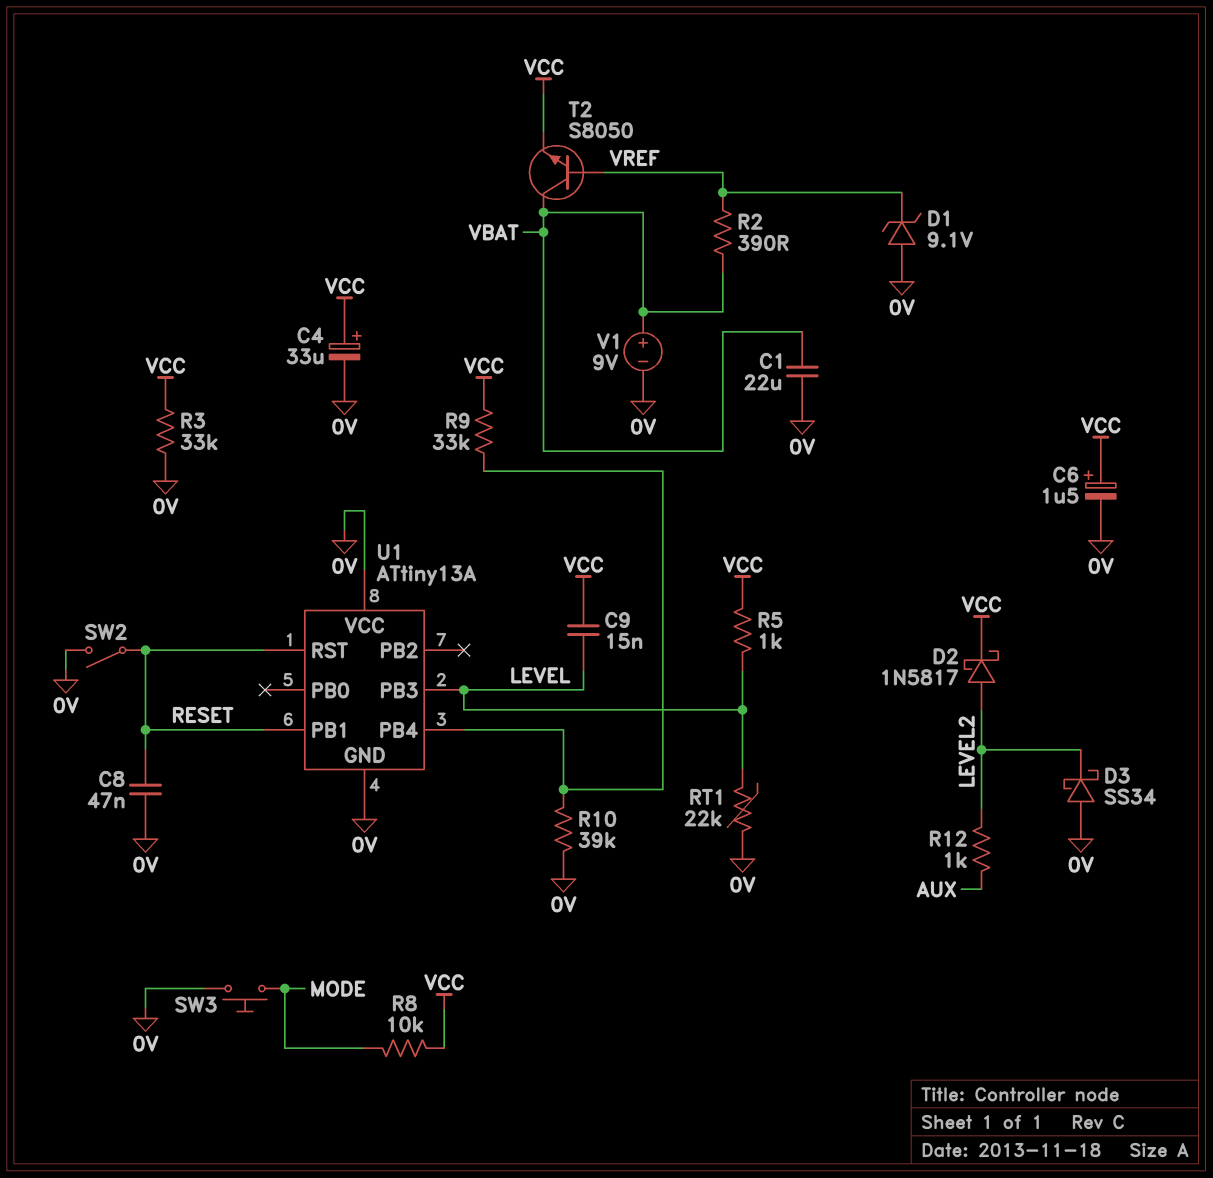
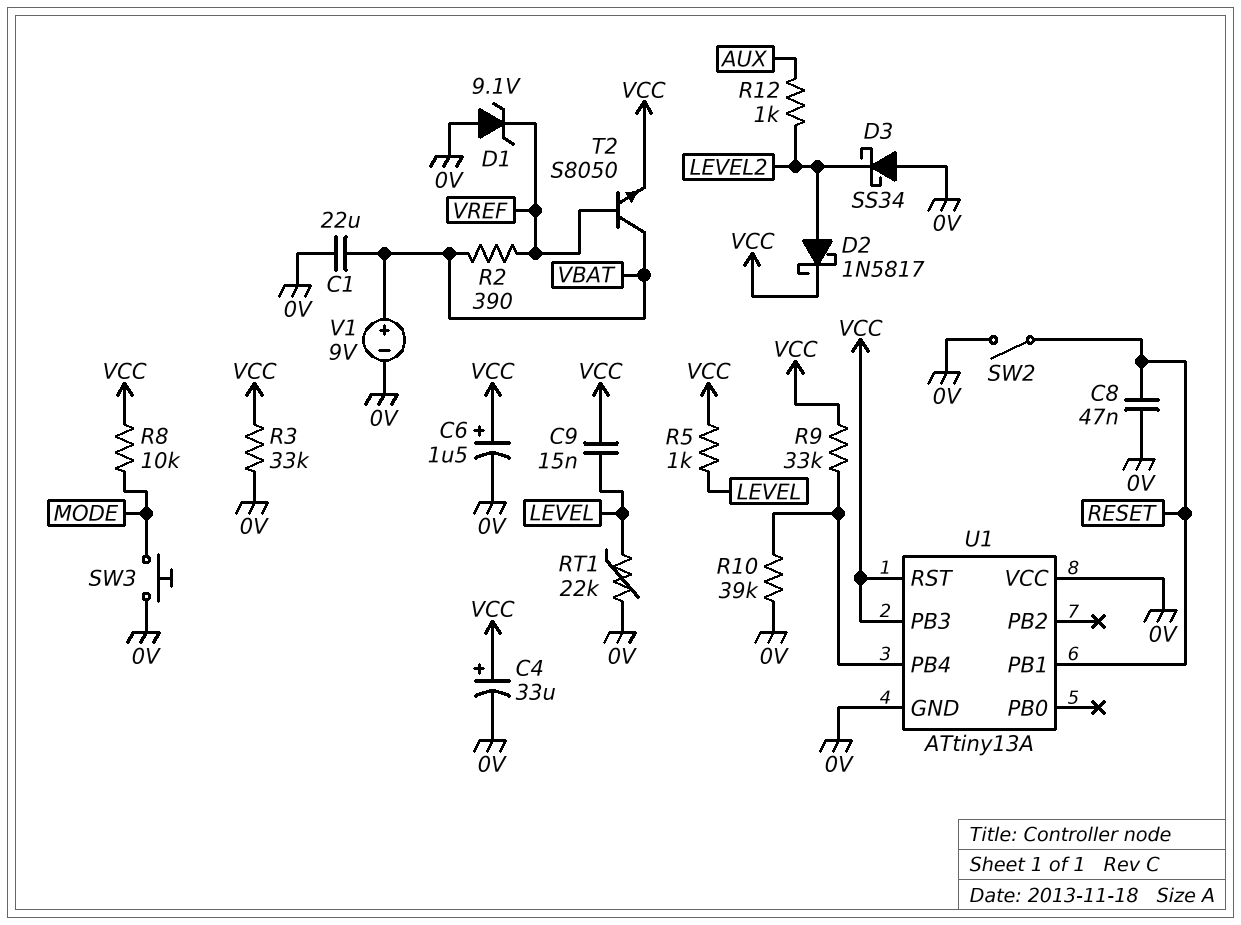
U1 pin PB3: LEVEL -> VCC
U1 pin RST: RESET -> VCC

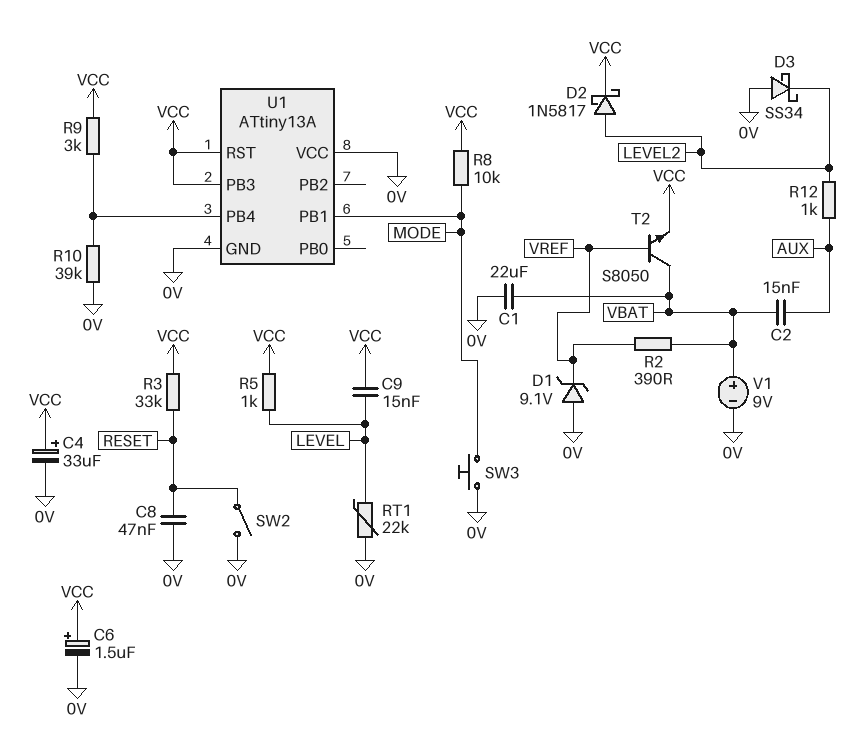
C2: none -> 15nF (AUX, VBAT)
R3: 33k (0V, VCC) -> 33k (RESET, VCC)
R9: 33k (U1/PB4, VCC) -> 3k (U1/PB4, VCC)
U1 pin PB1: RESET -> MODE

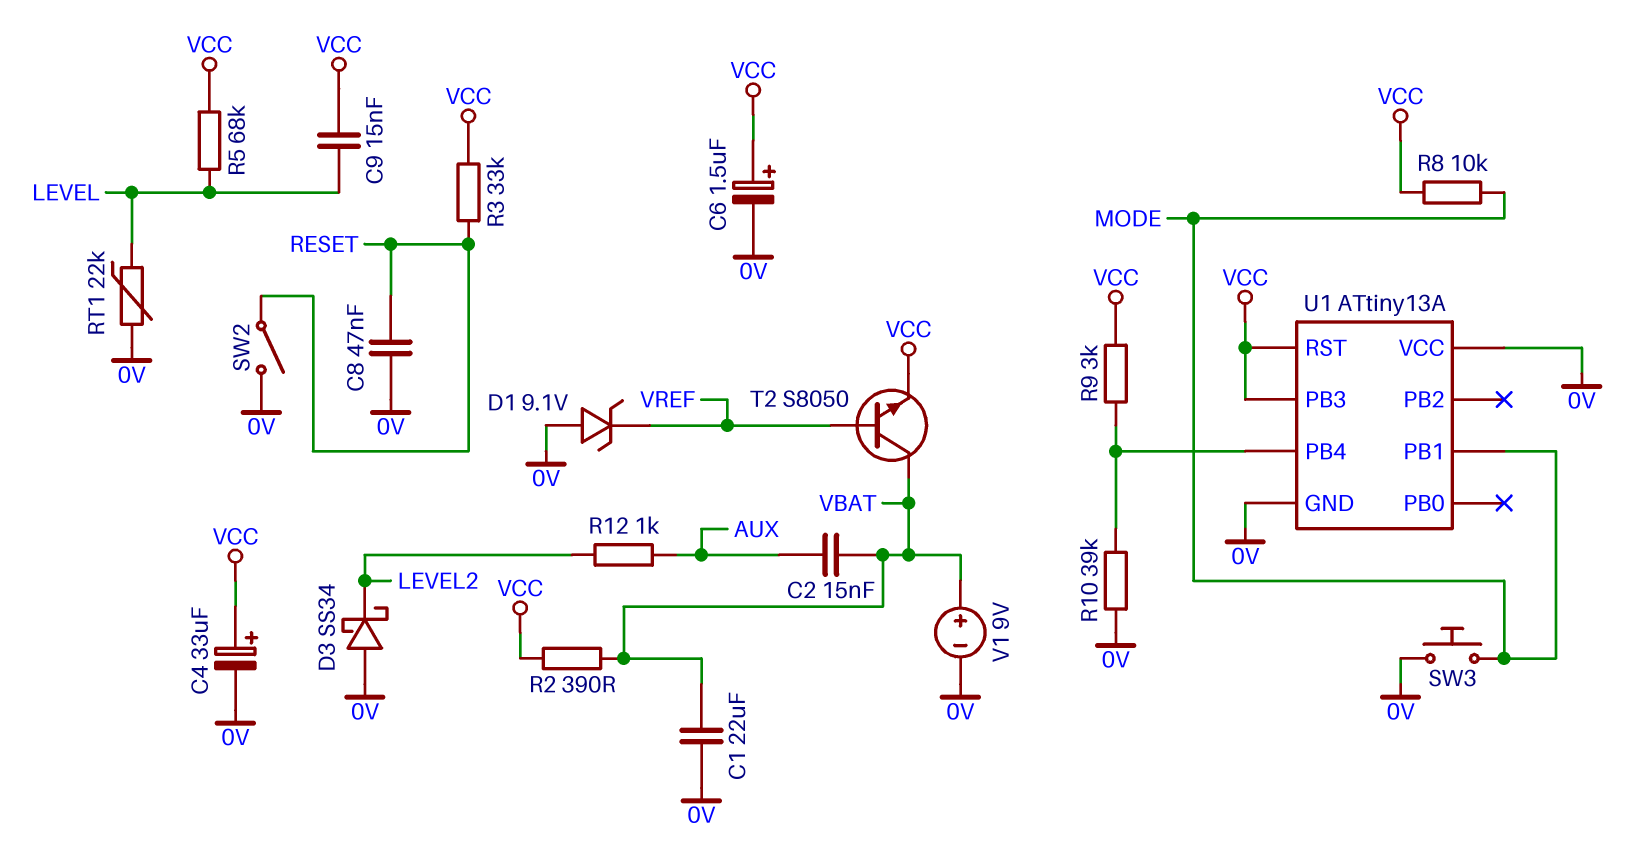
D2: schottky 1N5817 (A LEVEL2, K VCC) -> none
R2: 390 (VBAT, VREF) -> 390 (VBAT, VCC)
R5: 1k (LEVEL, VCC) -> 68k (LEVEL, VCC)

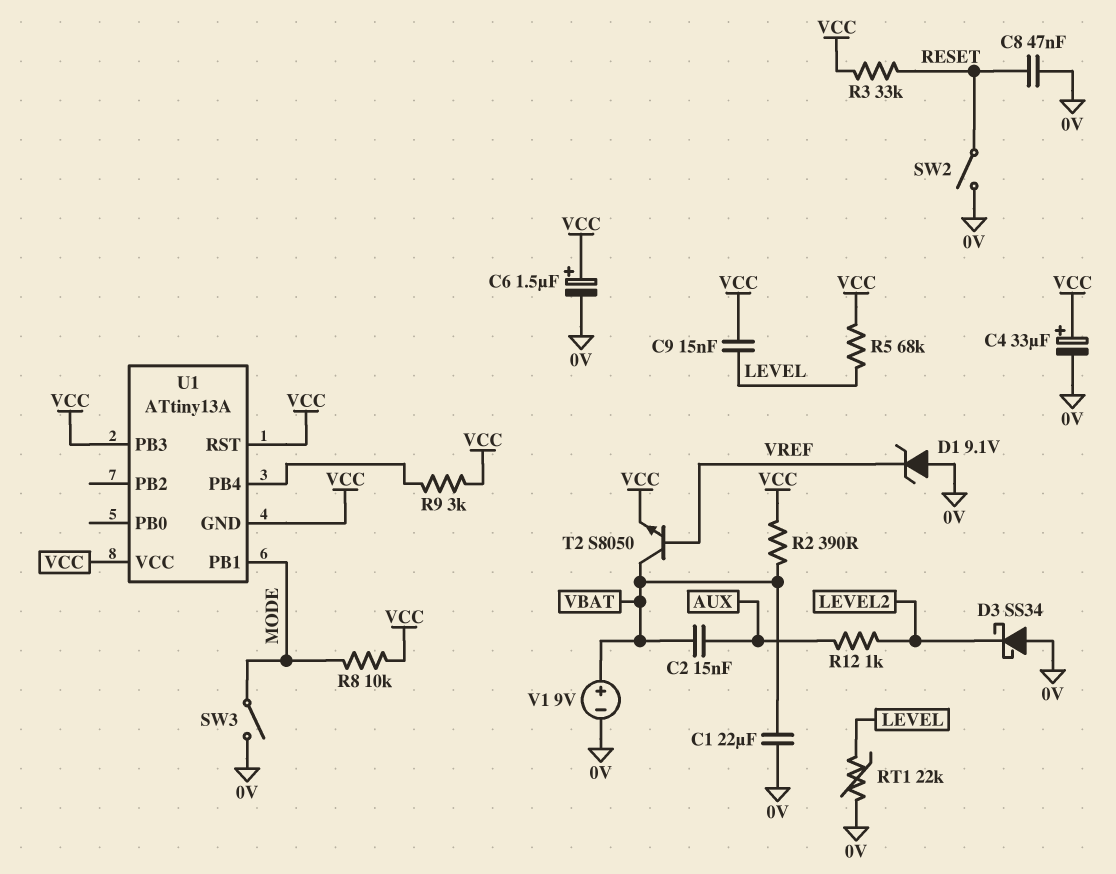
R10: 39k (0V, U1/PB4) -> none
SW3: button (0V, MODE) -> switch (0V, MODE)
U1 pin GND: 0V -> VCC
U1 pin VCC: 0V -> VCC

